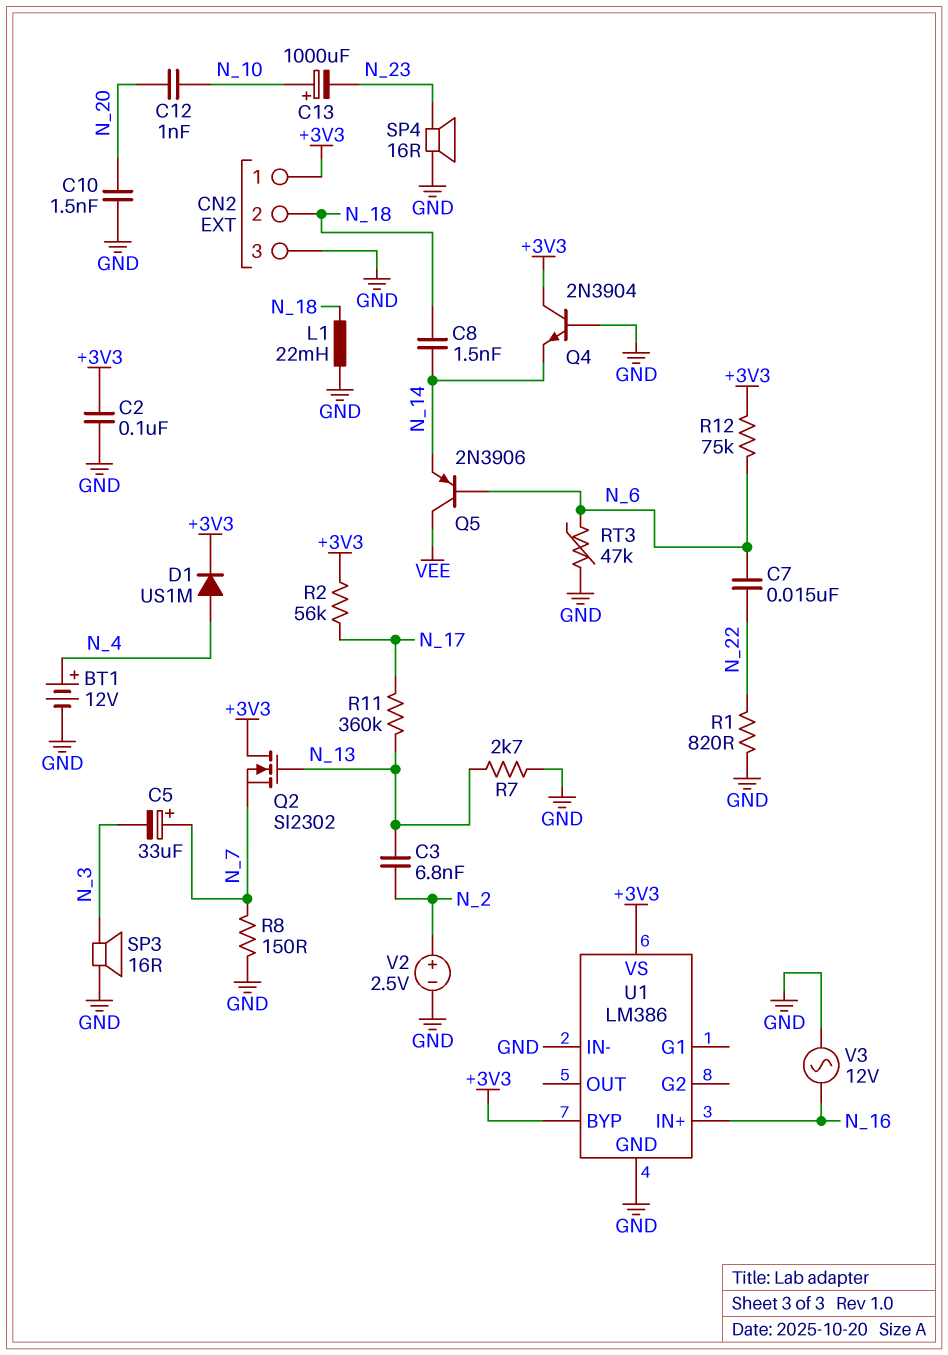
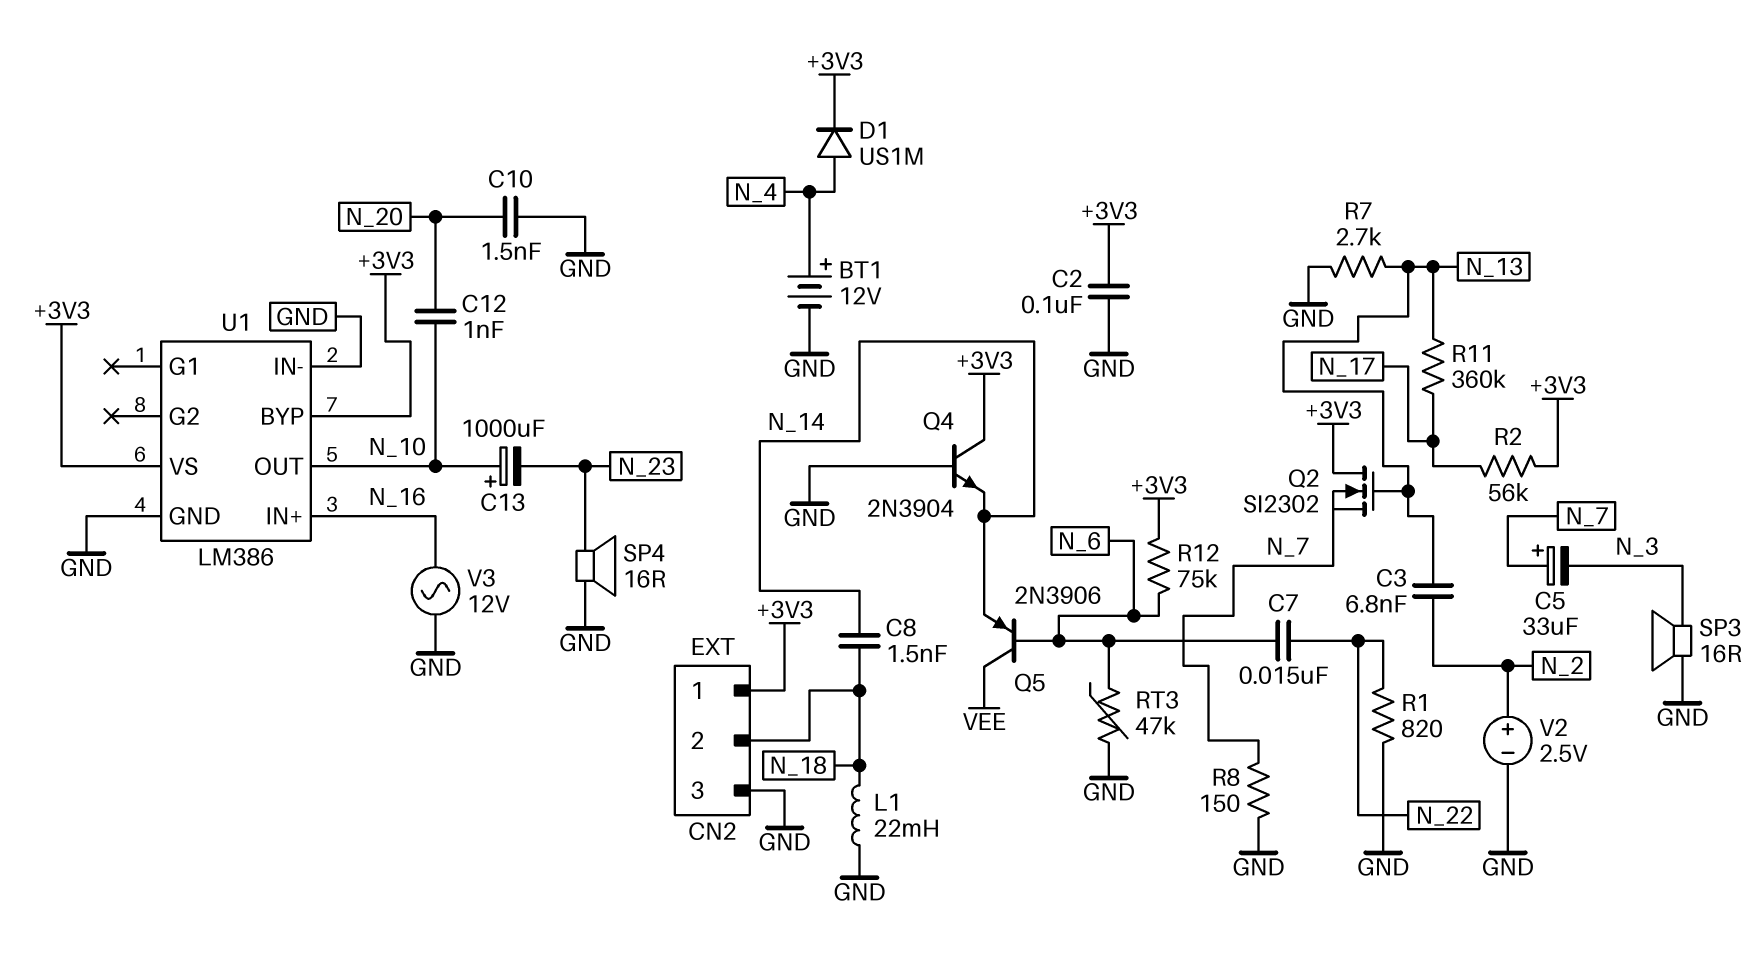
U1 pin OUT: none -> N_10

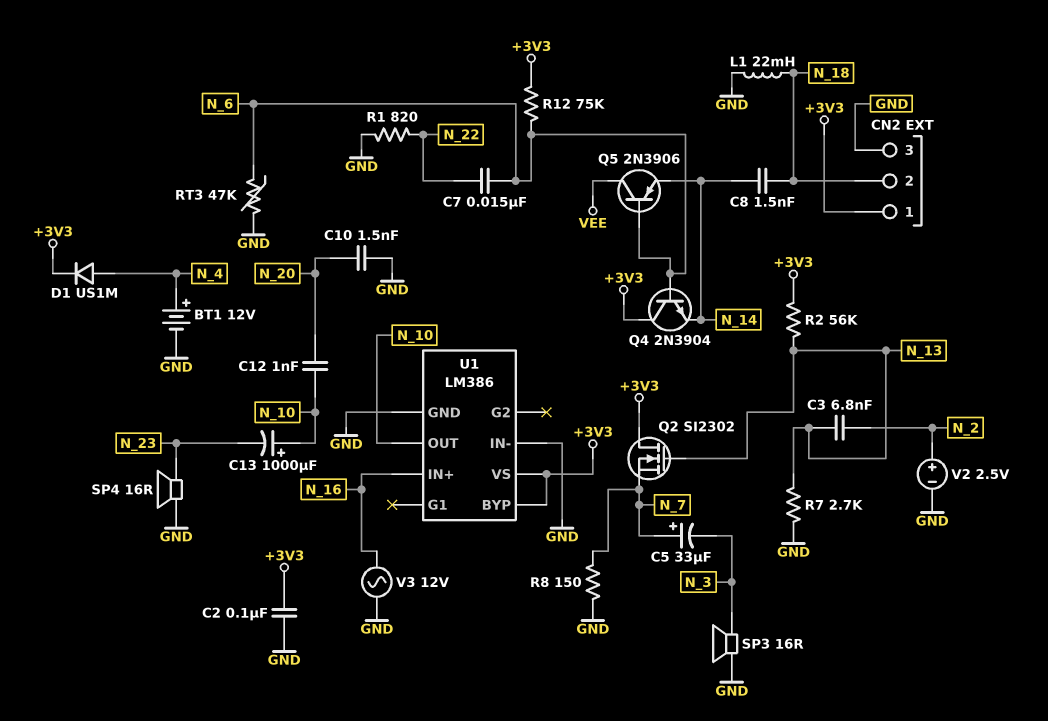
Q4: NPN 2N3904 (B GND, C +3V3, E N_14) -> NPN 2N3904 (B N_6, C +3V3, E N_14)
R2: 56k (+3V3, N_17) -> 56k (+3V3, N_13)
R11: 360k (N_13, N_17) -> none

